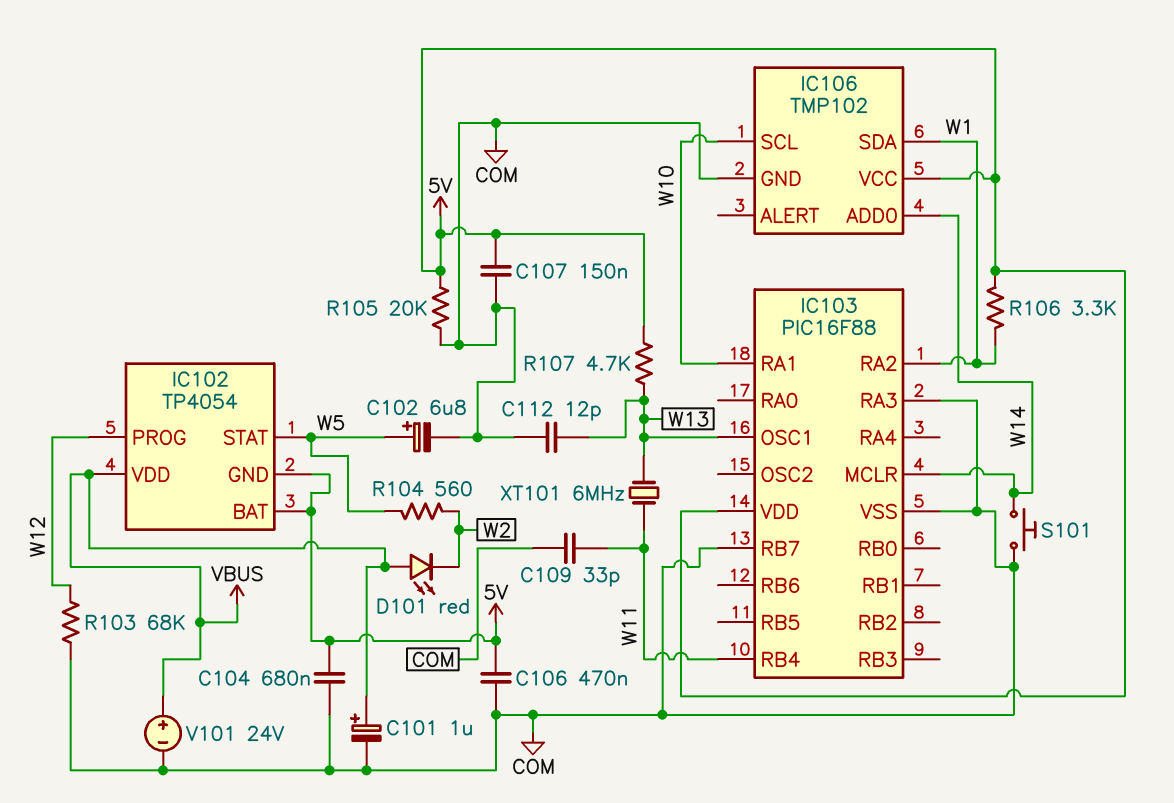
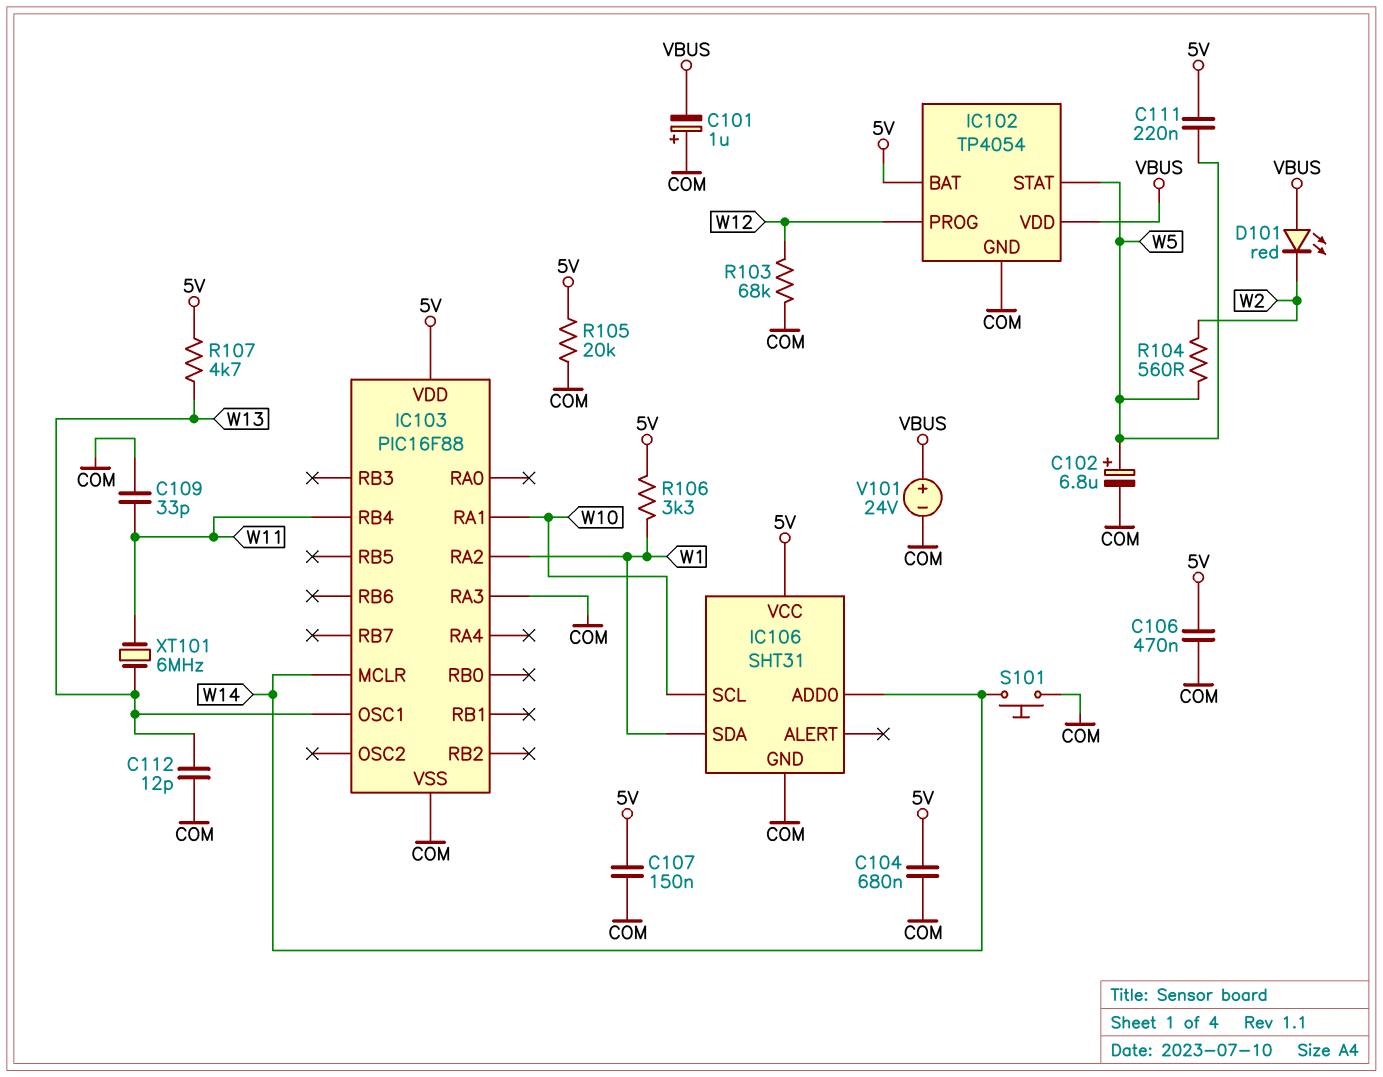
C101: 1uF (plus VBUS, minus COM) -> 1uF (plus COM, minus VBUS)
C111: none -> 220nF (5V, W5)
IC102 pin GND: 5V -> COM
IC103 pin RB7: COM -> none
IC106: TMP102 -> SHT31

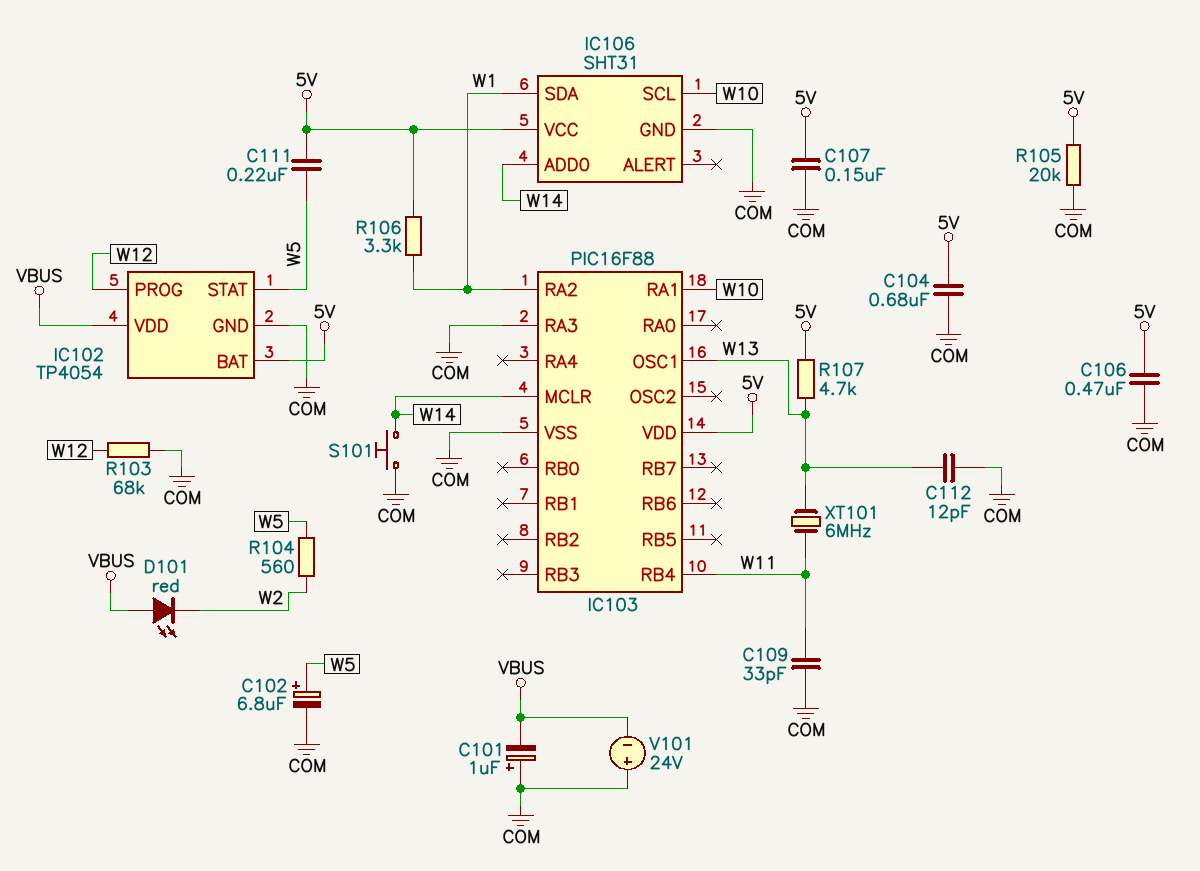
V101: 24V (plus VBUS, minus COM) -> 24V (plus COM, minus VBUS)

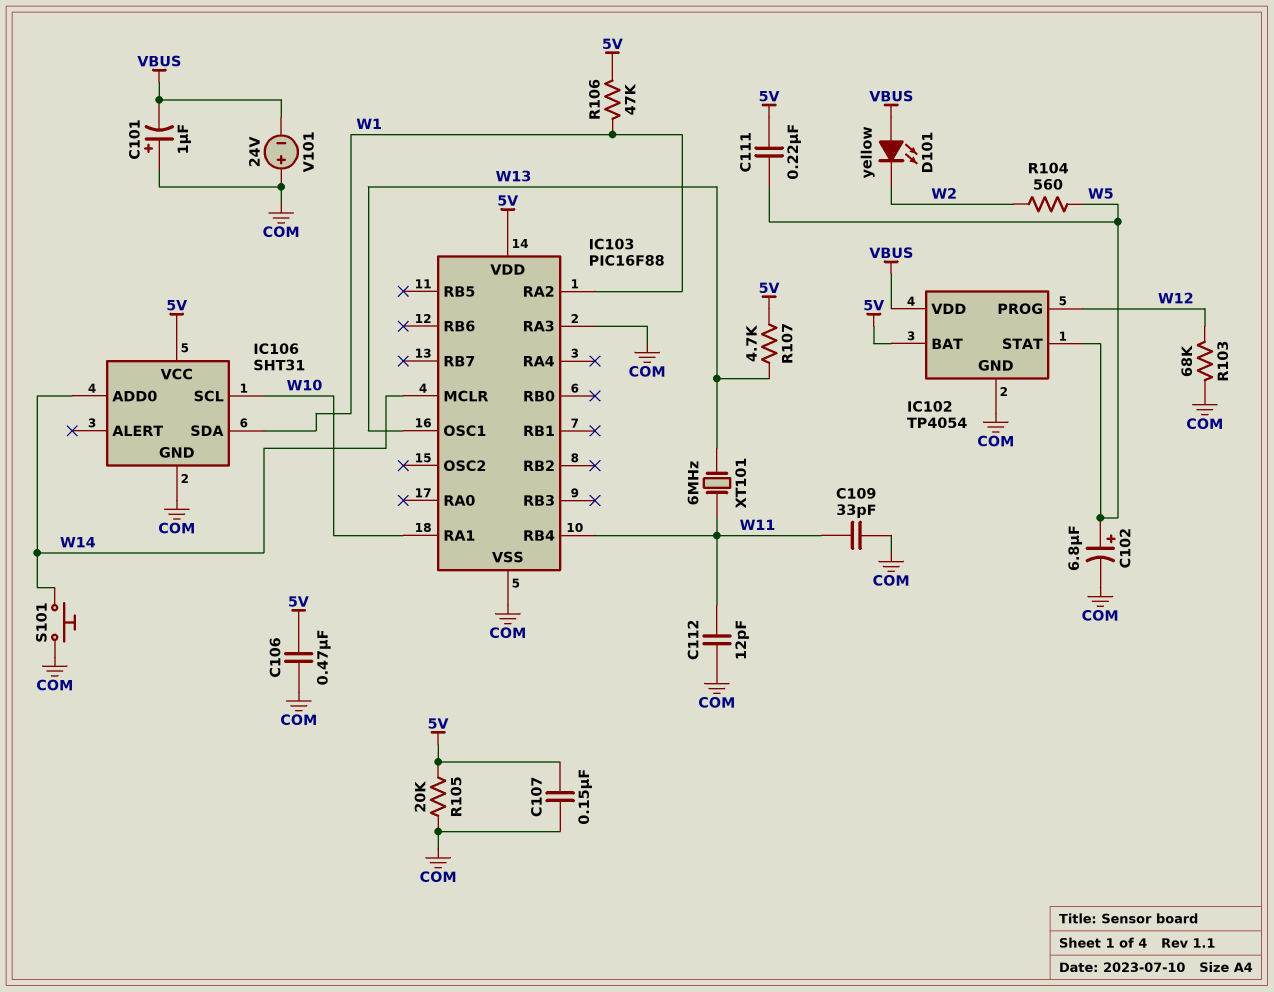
C104: 680nF (5V, COM) -> none
C112: 12pF (COM, W13) -> 12pF (COM, W11)
D101: LED red (A VBUS, K W2) -> LED yellow (A VBUS, K W2)
R106: 3.3k (5V, W1) -> 47k (5V, W1)

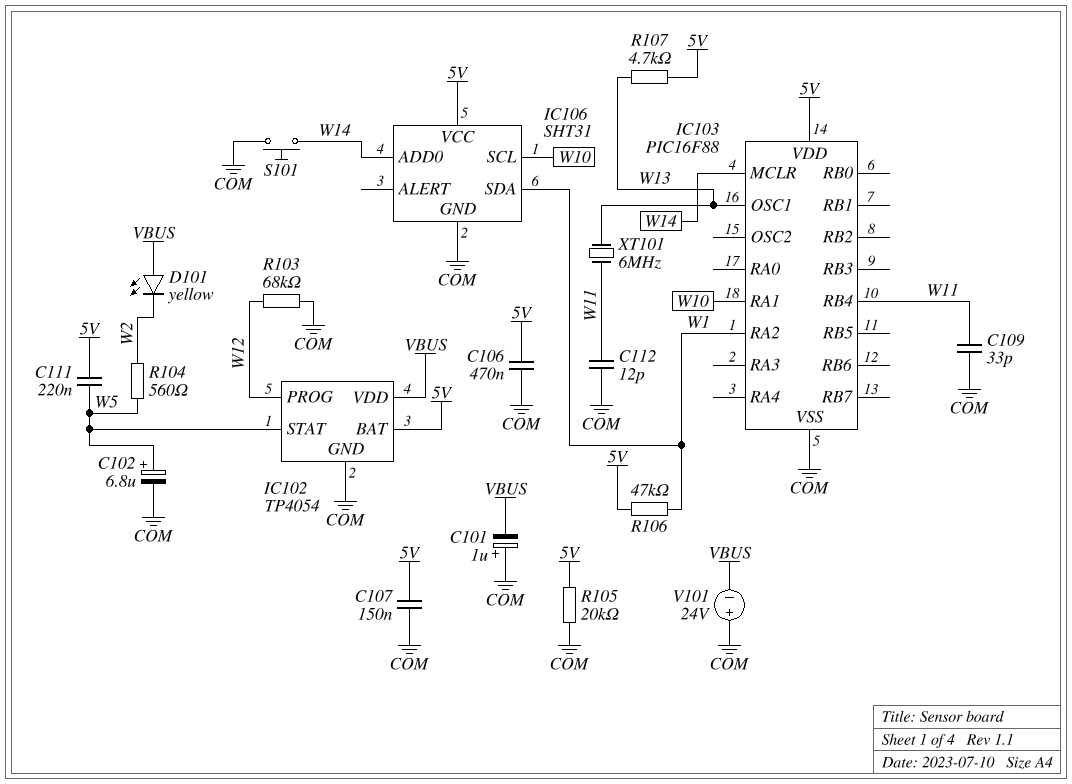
IC103 pin RA3: COM -> none

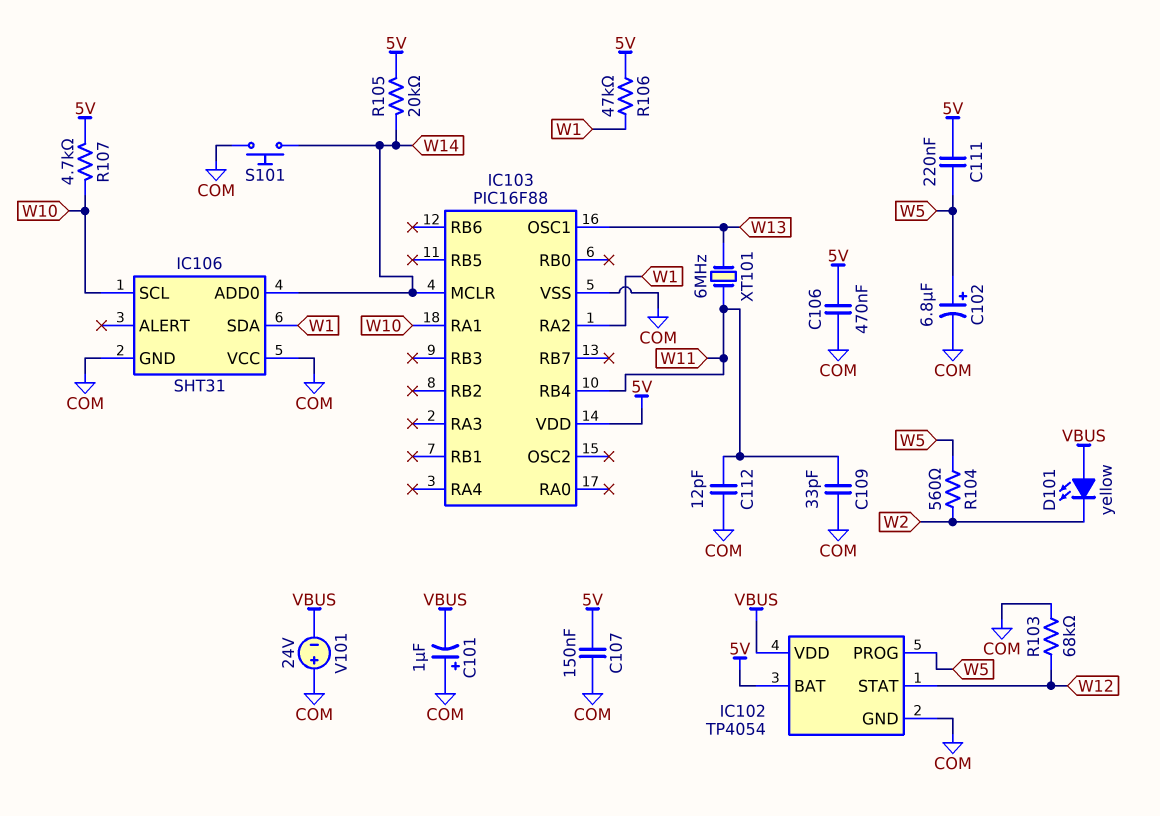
IC102 pin PROG: W12 -> W5
IC102 pin STAT: W5 -> W12
IC106 pin VCC: 5V -> COM
R105: 20k (5V, COM) -> 20k (5V, W14)
R107: 4.7k (5V, W13) -> 4.7k (5V, W10)

